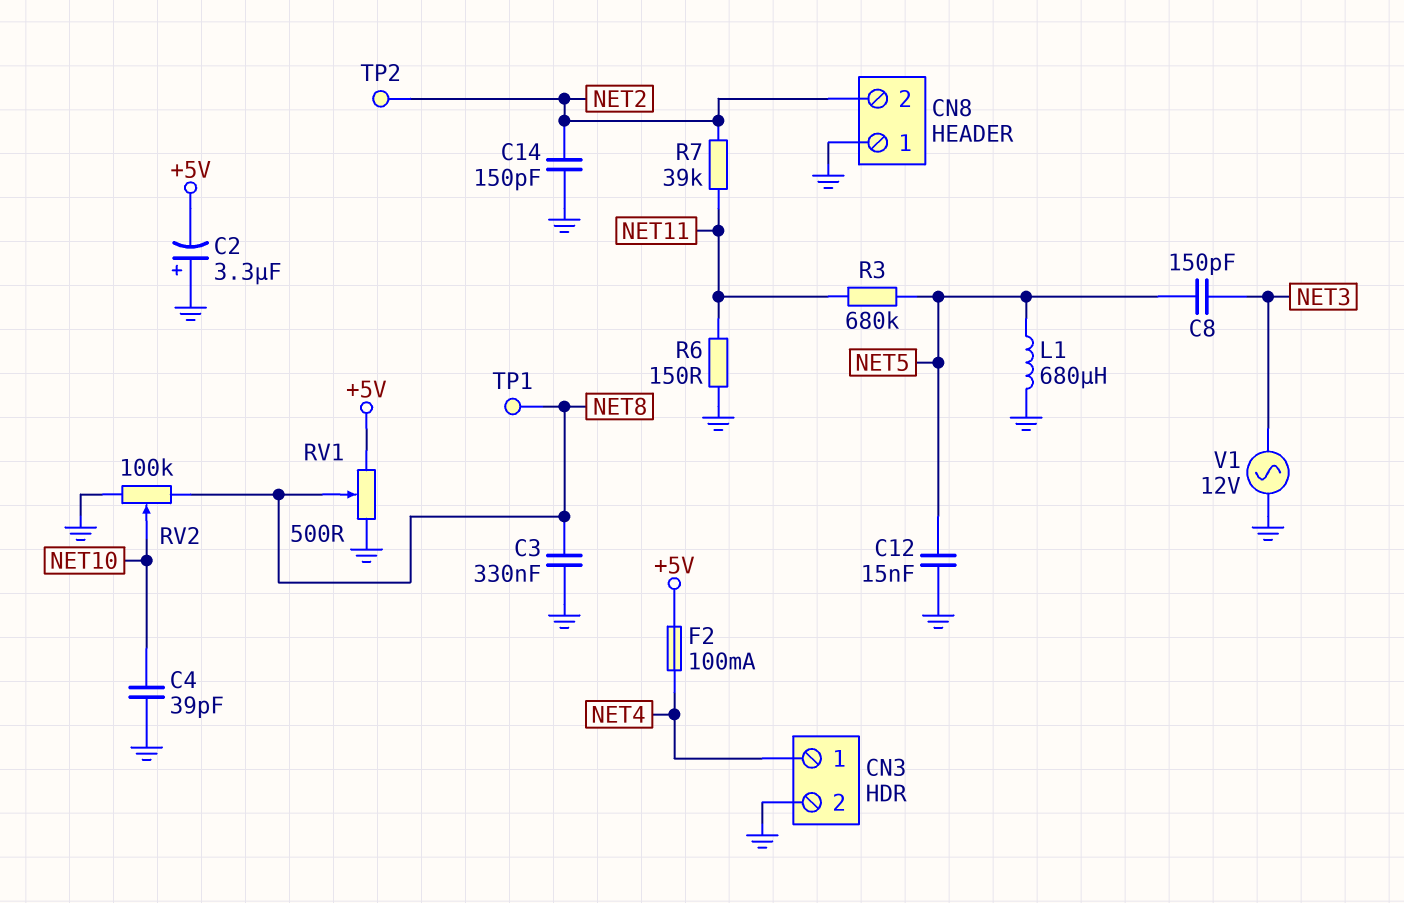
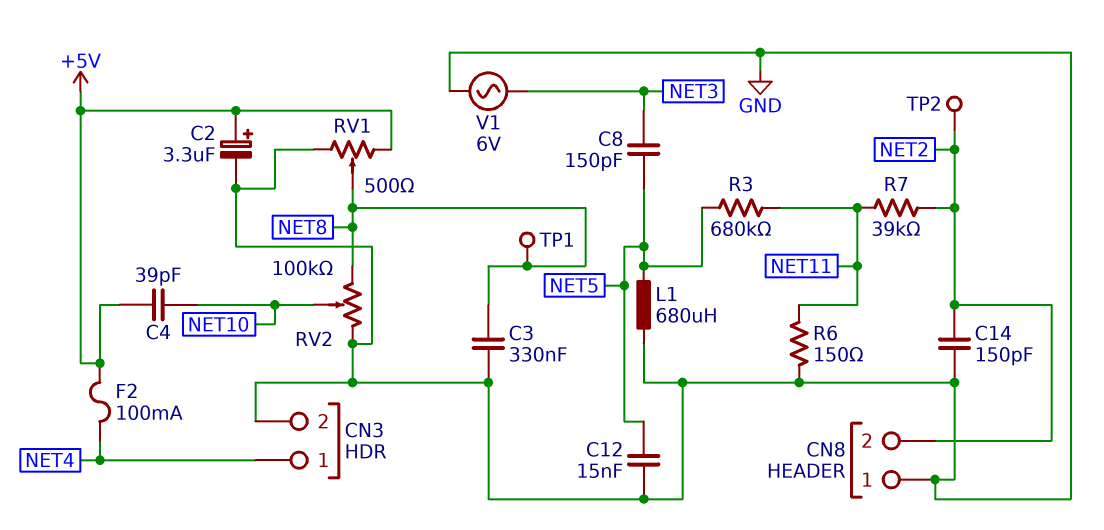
C2: 3.3uF (plus GND, minus +5V) -> 3.3uF (plus +5V, minus GND)
C4: 39pF (GND, NET10) -> 39pF (+5V, NET10)
V1: AC 12V (GND, NET3) -> AC 6V (GND, NET3)

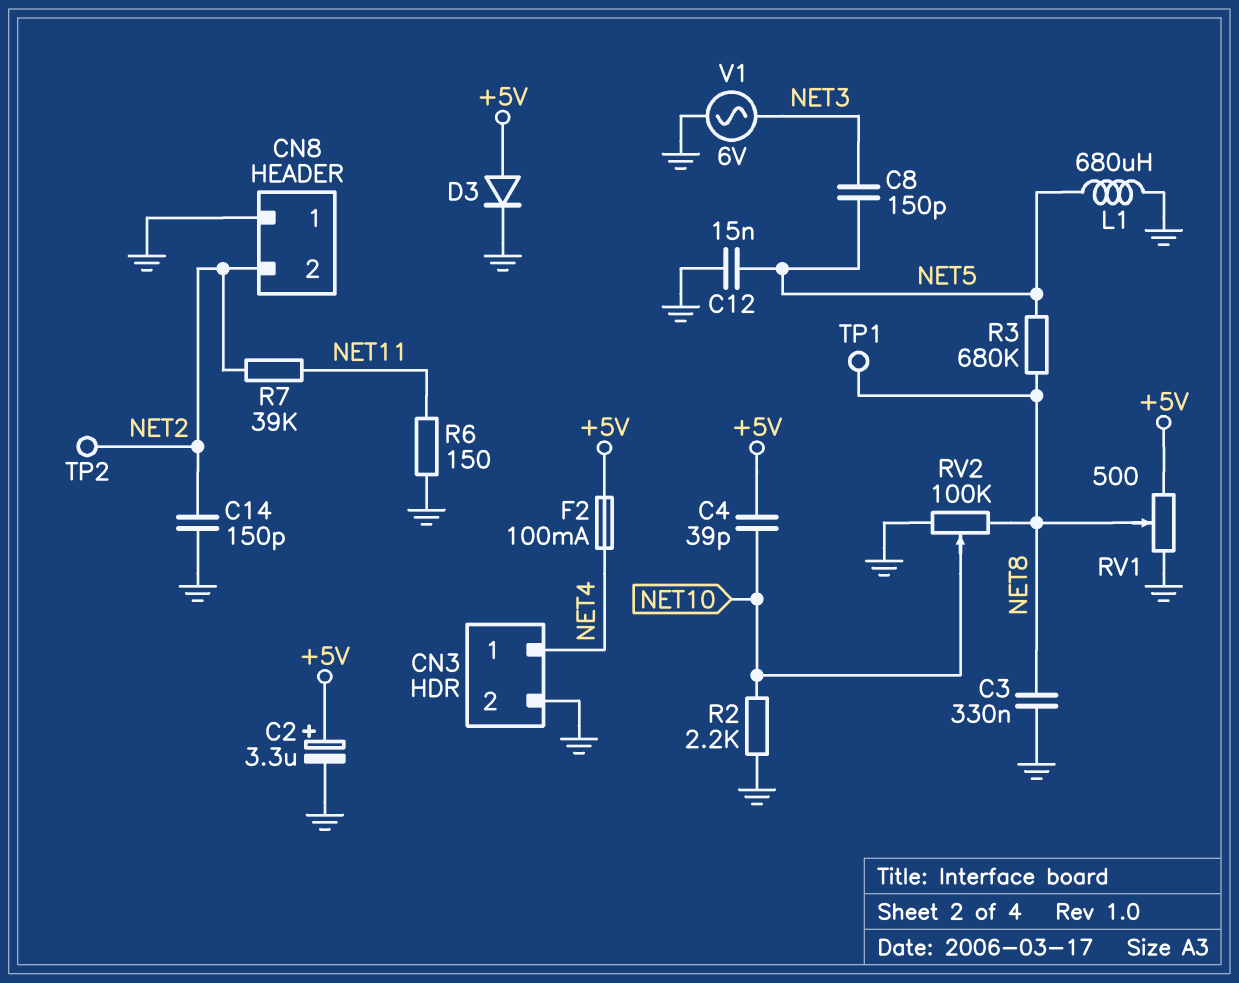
D3: none -> diode (A +5V, K GND)
R2: none -> 2.2k (GND, NET10)
R3: 680k (NET5, NET11) -> 680k (NET5, NET8)

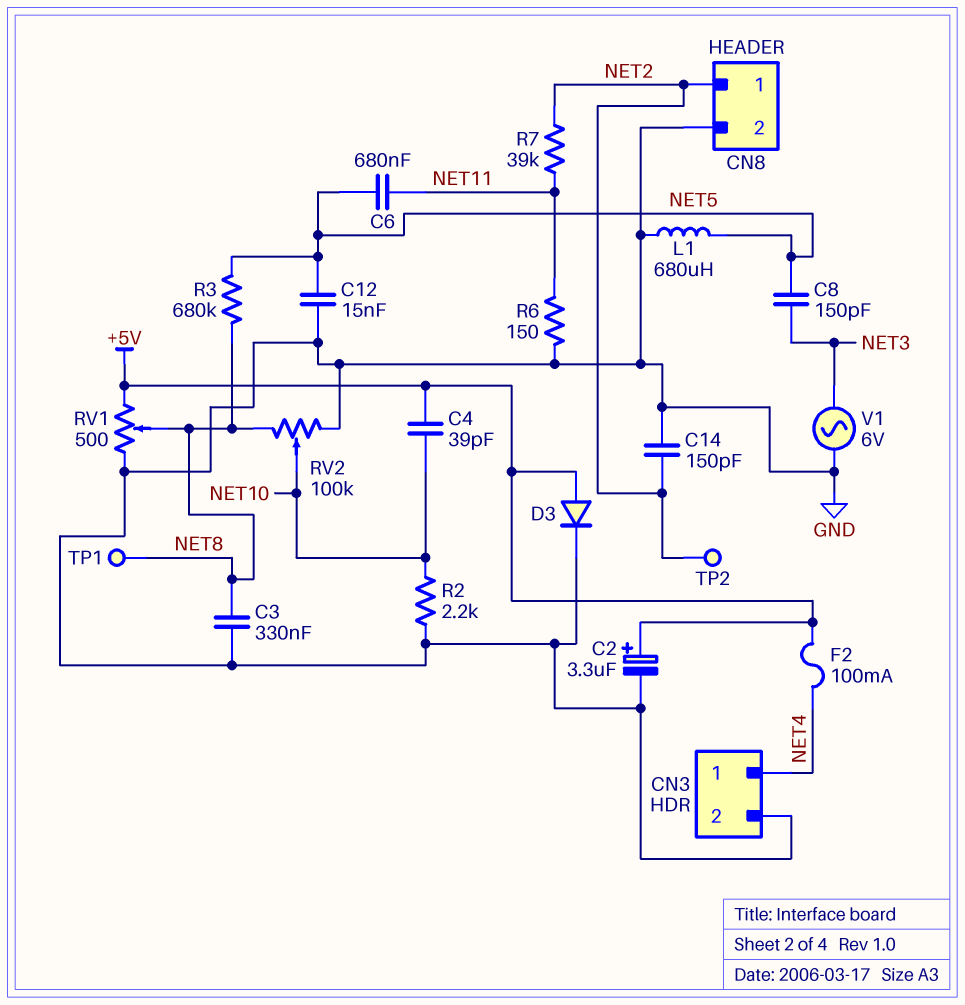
C6: none -> 680nF (NET5, NET11)
CN8 pin 1: GND -> NET2
CN8 pin 2: NET2 -> GND

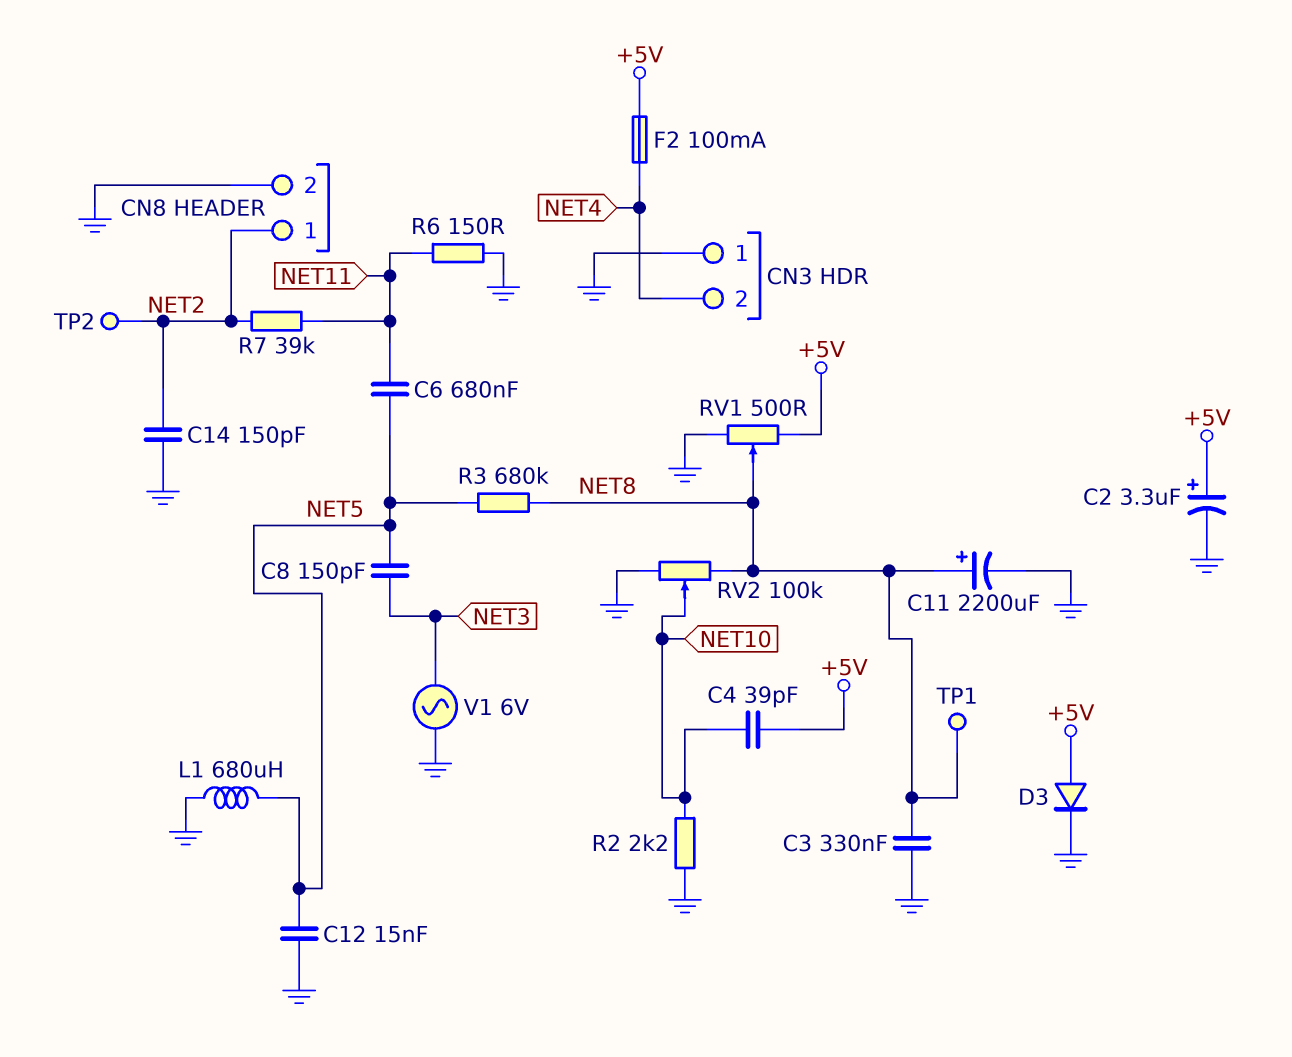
C11: none -> 2200uF (plus NET8, minus GND)
CN3 pin 1: NET4 -> GND
CN3 pin 2: GND -> NET4

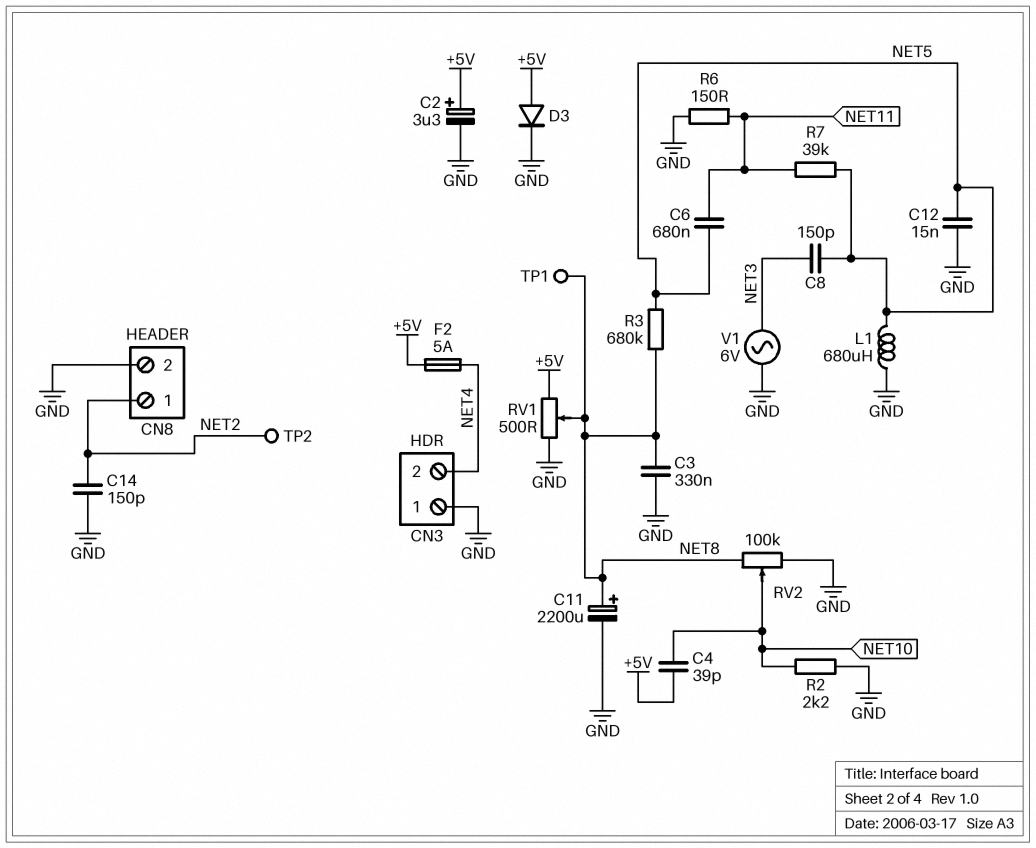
F2: 100mA (+5V, NET4) -> 5A (+5V, NET4)
R7: 39k (NET2, NET11) -> 39k (NET5, NET11)

